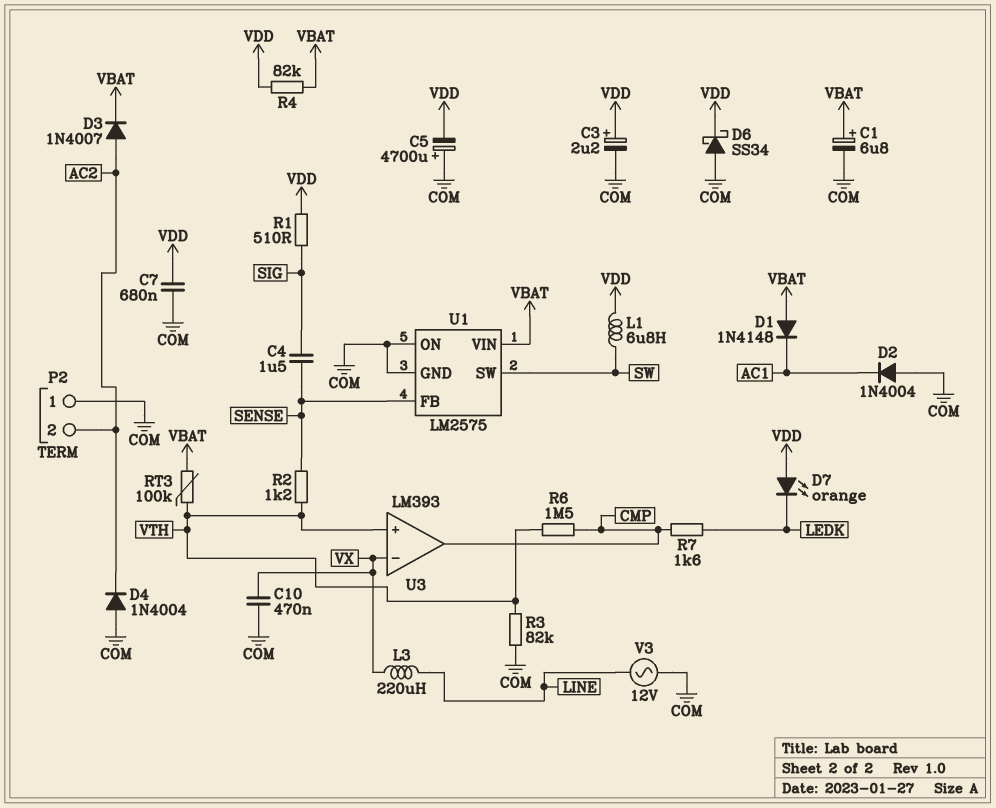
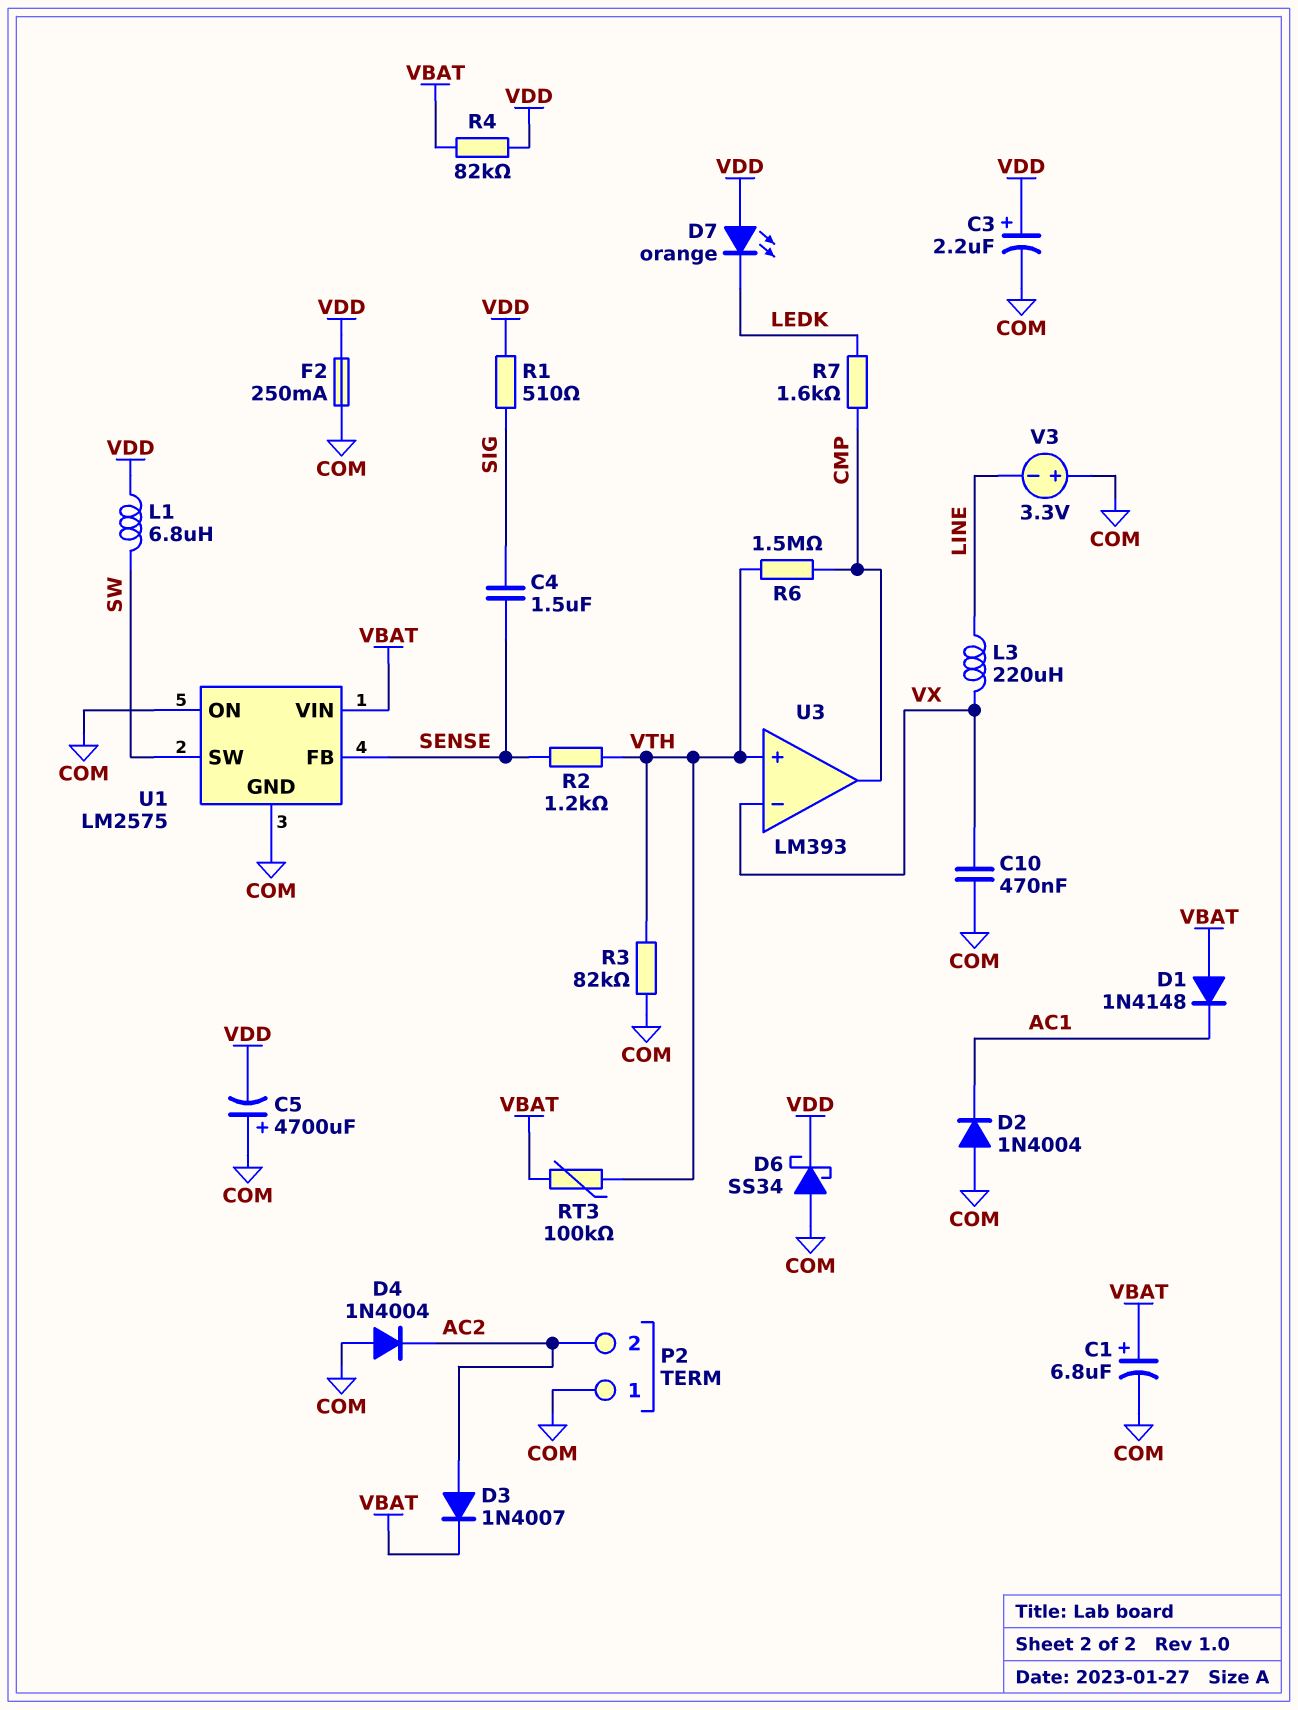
C7: 680nF (COM, VDD) -> none
F2: none -> 250mA (COM, VDD)
V3: AC 12V (COM, LINE) -> 3.3V (plus COM, minus LINE)

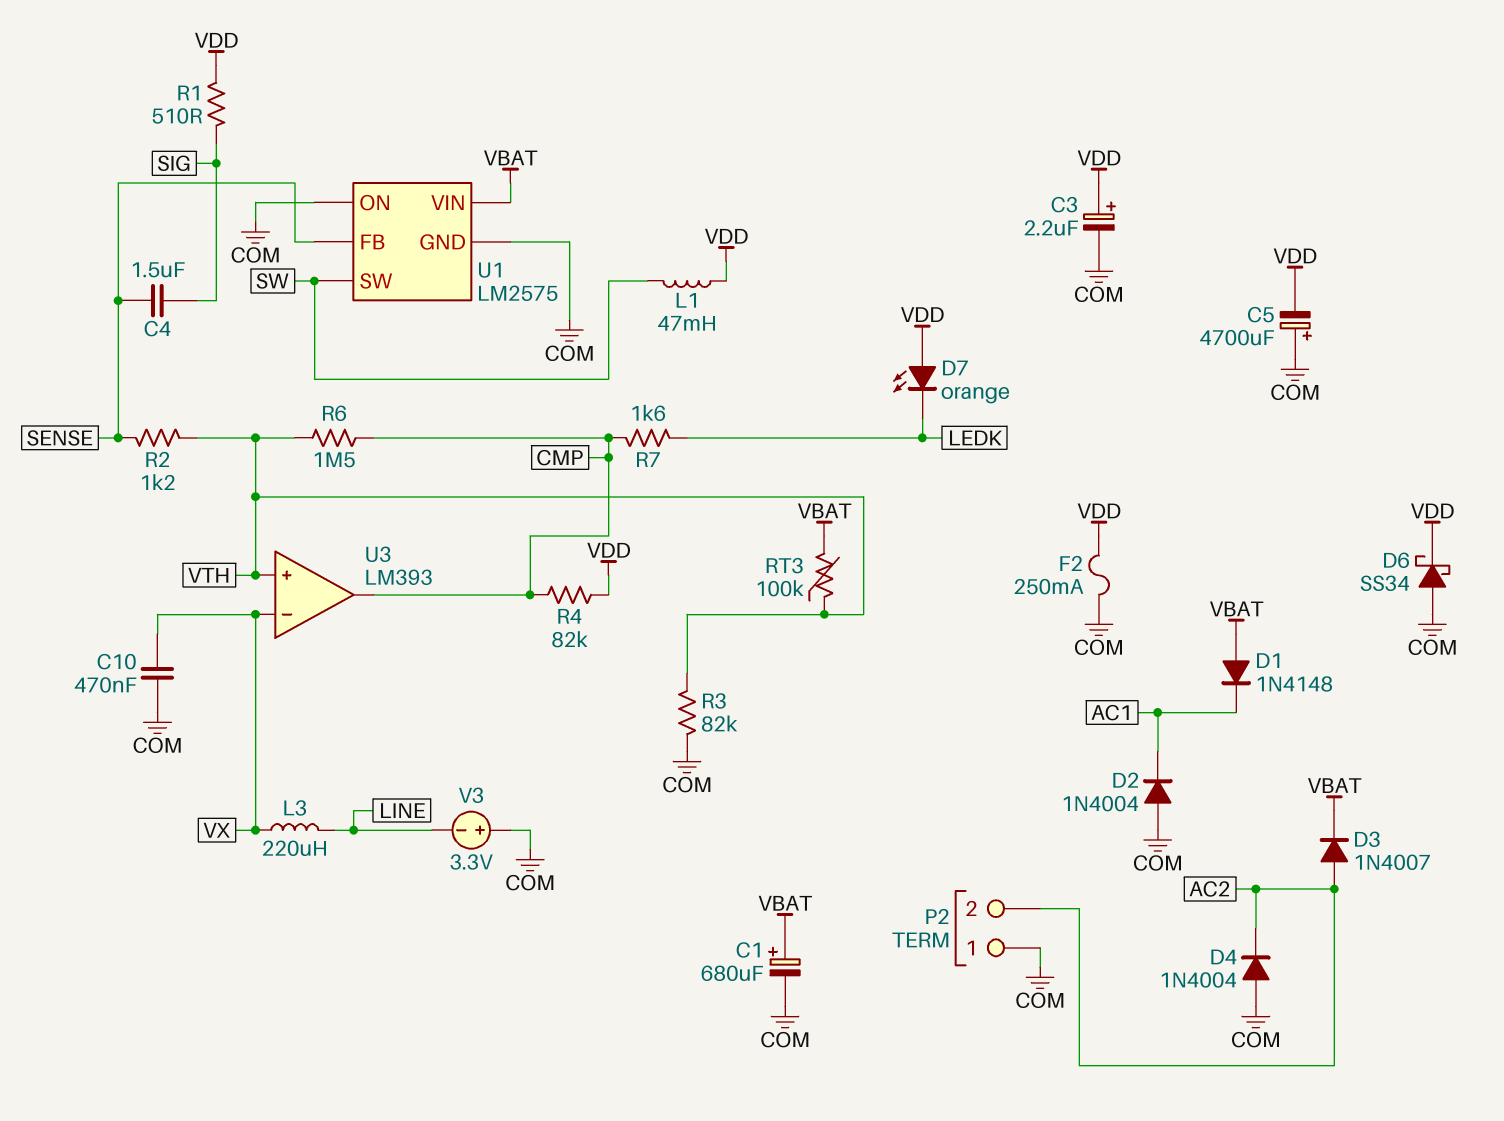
C1: 6.8uF (plus VBAT, minus COM) -> 680uF (plus VBAT, minus COM)
L1: 6.8uH (SW, VDD) -> 47mH (SW, VDD)
R4: 82k (VBAT, VDD) -> 82k (CMP, VDD)

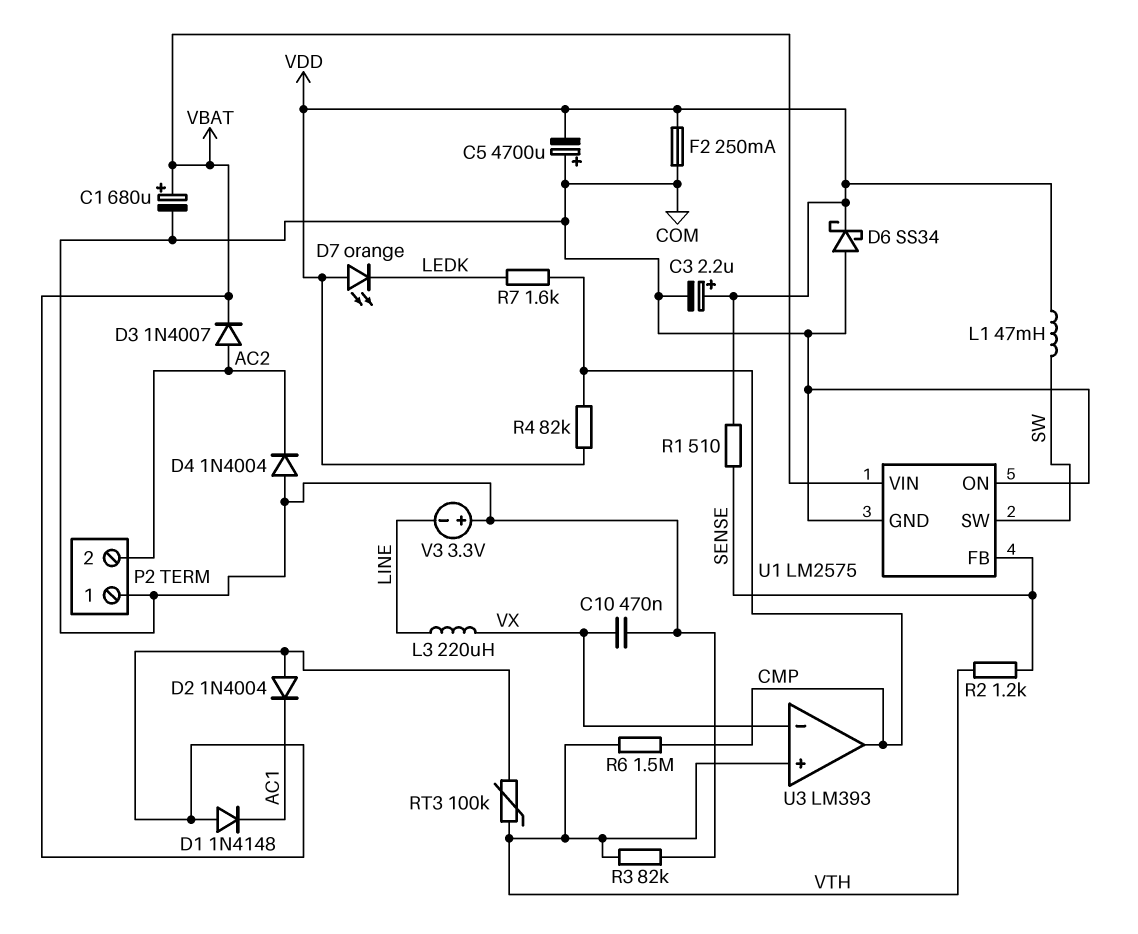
C4: 1.5uF (SENSE, SIG) -> none
D2: diode 1N4004 (A COM, K AC1) -> diode 1N4004 (A VBAT, K AC1)
R1: 510 (SIG, VDD) -> 510 (SENSE, VDD)

